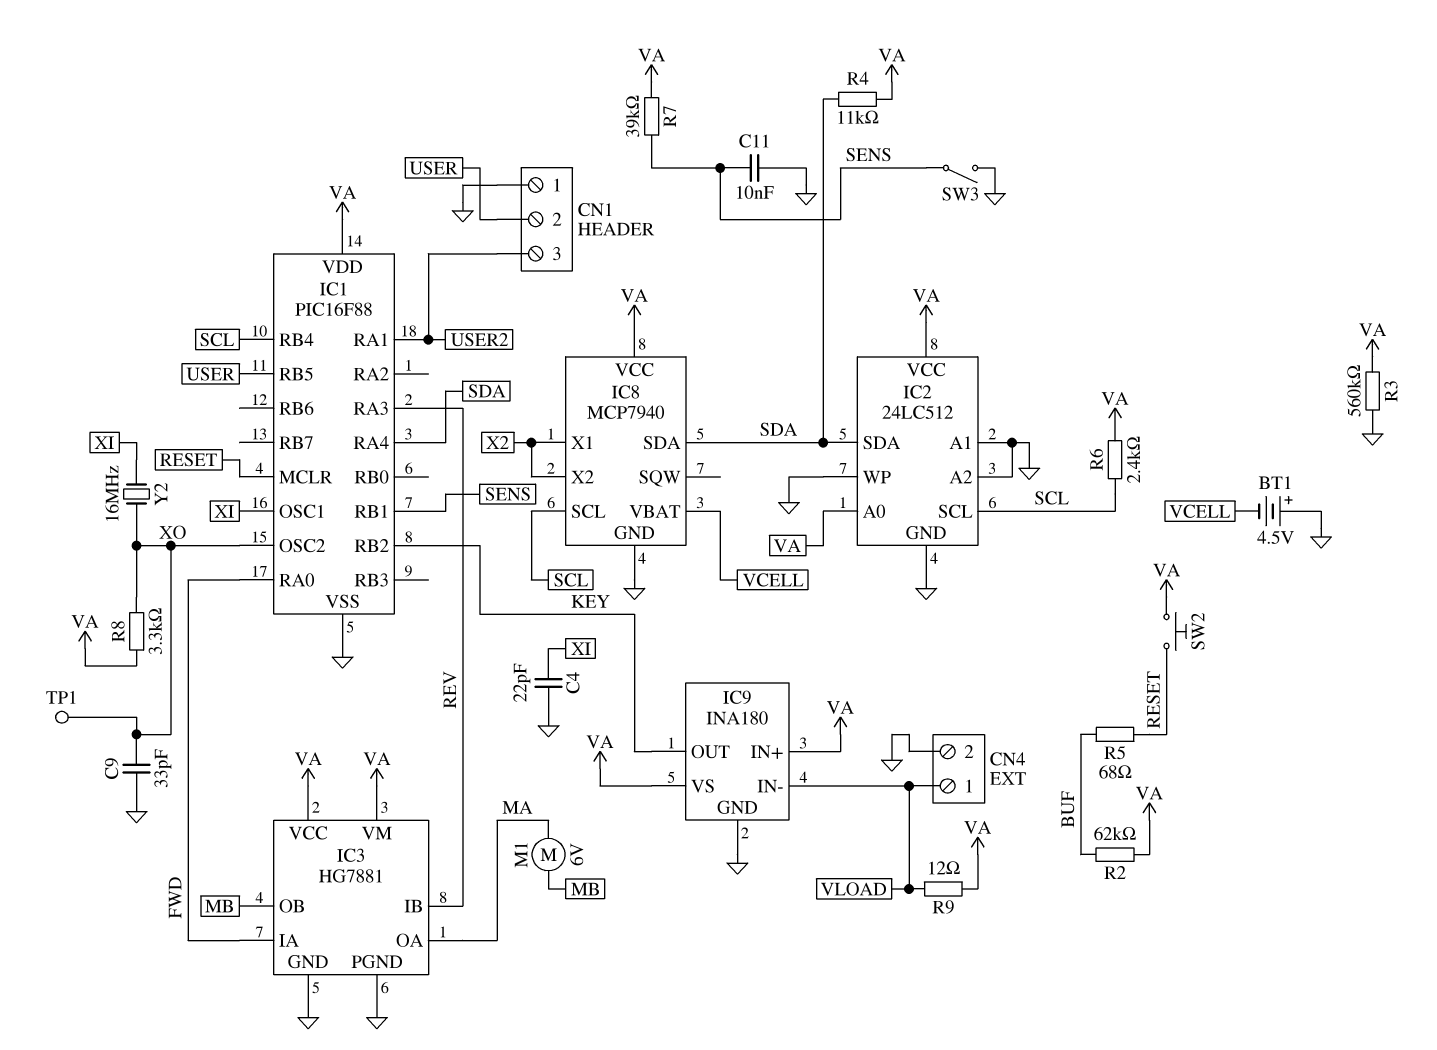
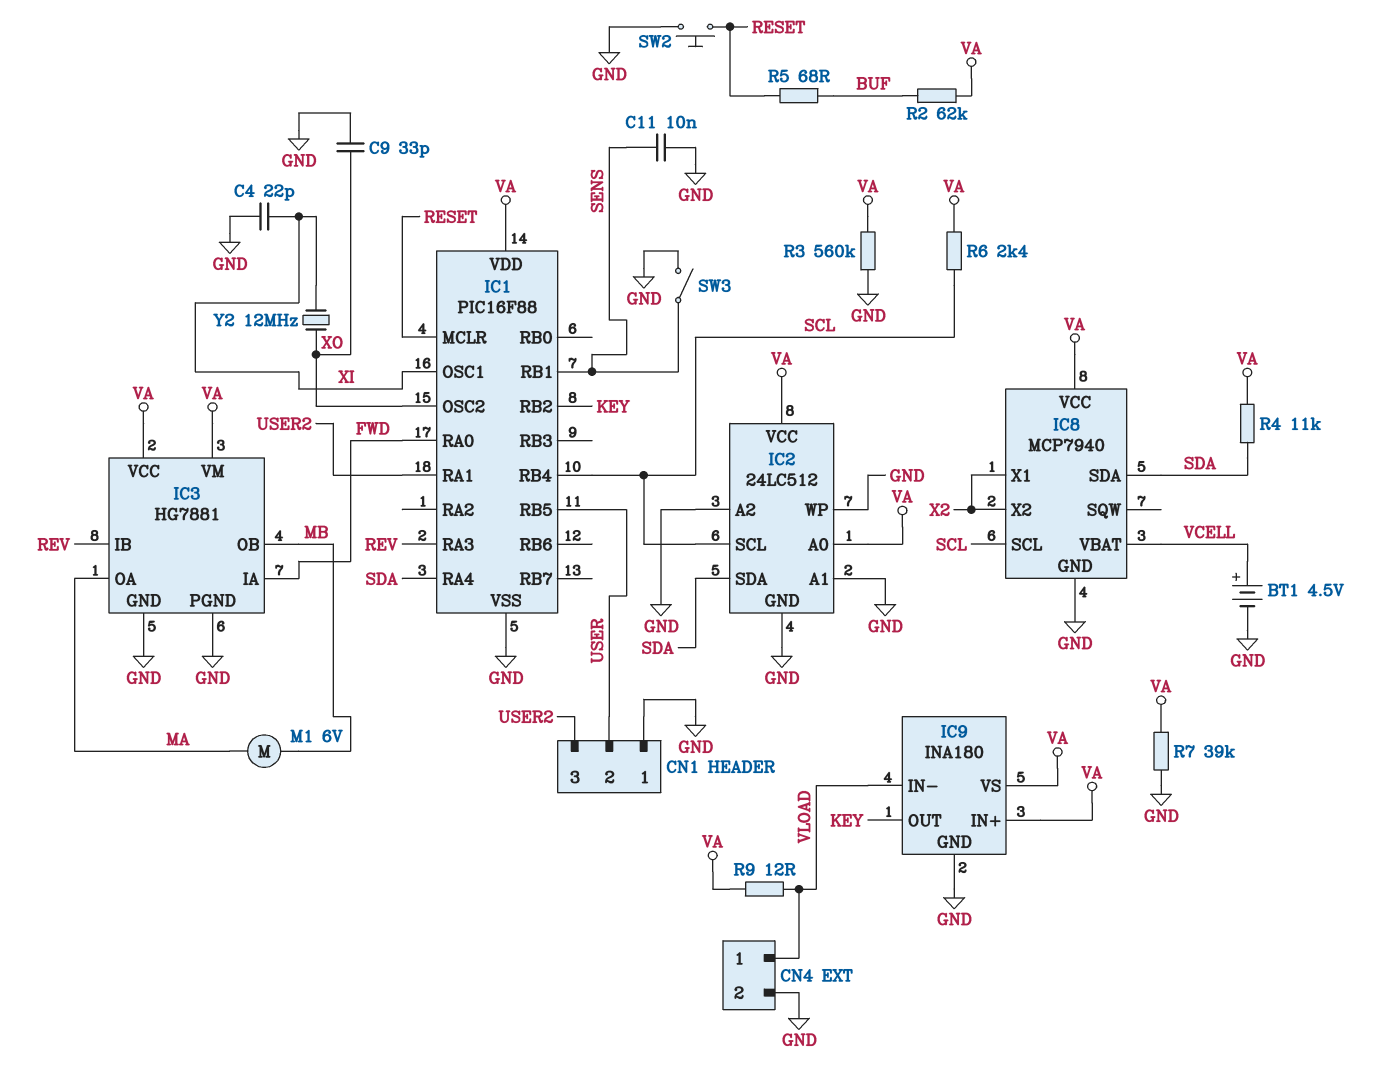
BT1: 4.5V (plus GND, minus VCELL) -> 4.5V (plus VCELL, minus GND)
R7: 39k (SENS, VA) -> 39k (GND, VA)
R8: 3.3k (VA, XO) -> none
SW2: button (RESET, VA) -> button (GND, RESET)
TP1: test point (XO) -> none
Y2: 16MHz (XI, XO) -> 12MHz (XI, XO)

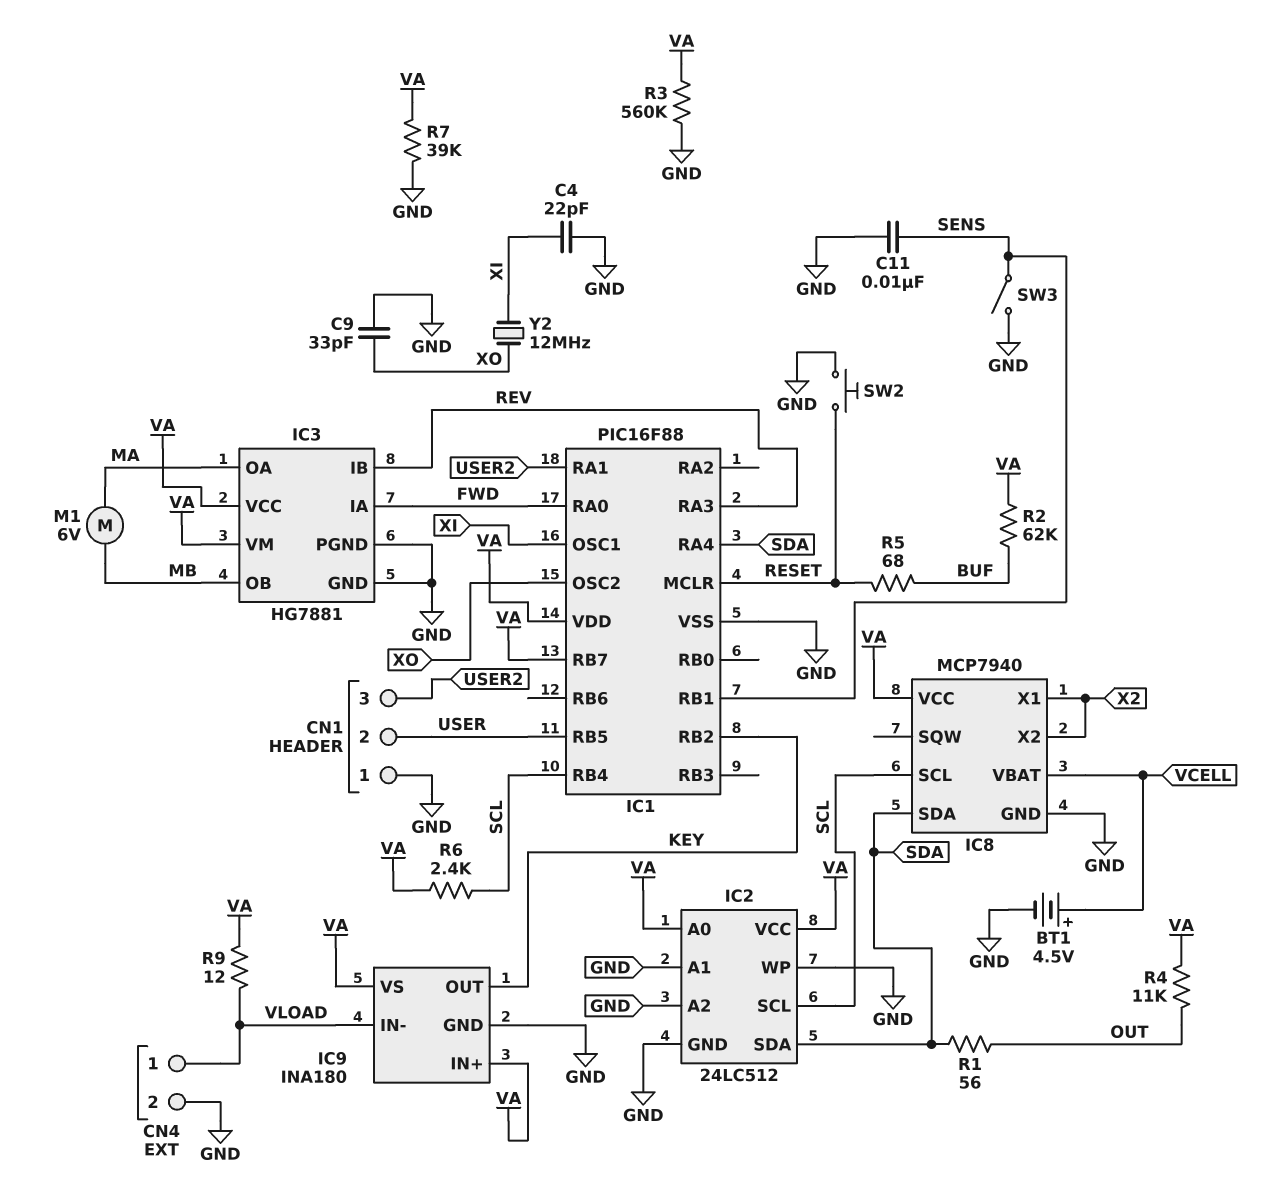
IC1 pin RB7: none -> VA
R1: none -> 56 (OUT, SDA)
R4: 11k (SDA, VA) -> 11k (OUT, VA)

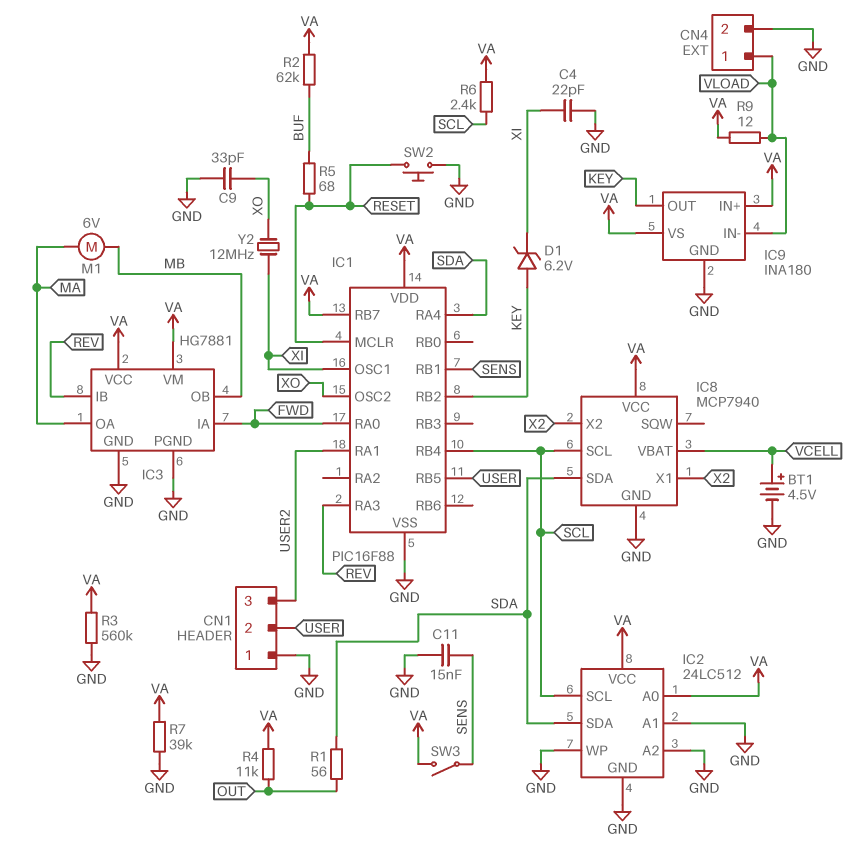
C11: 10nF (GND, SENS) -> 15nF (GND, SENS)
D1: none -> zener 6.2V (A KEY, K XI)
SW3: switch (GND, SENS) -> switch (SENS, VA)

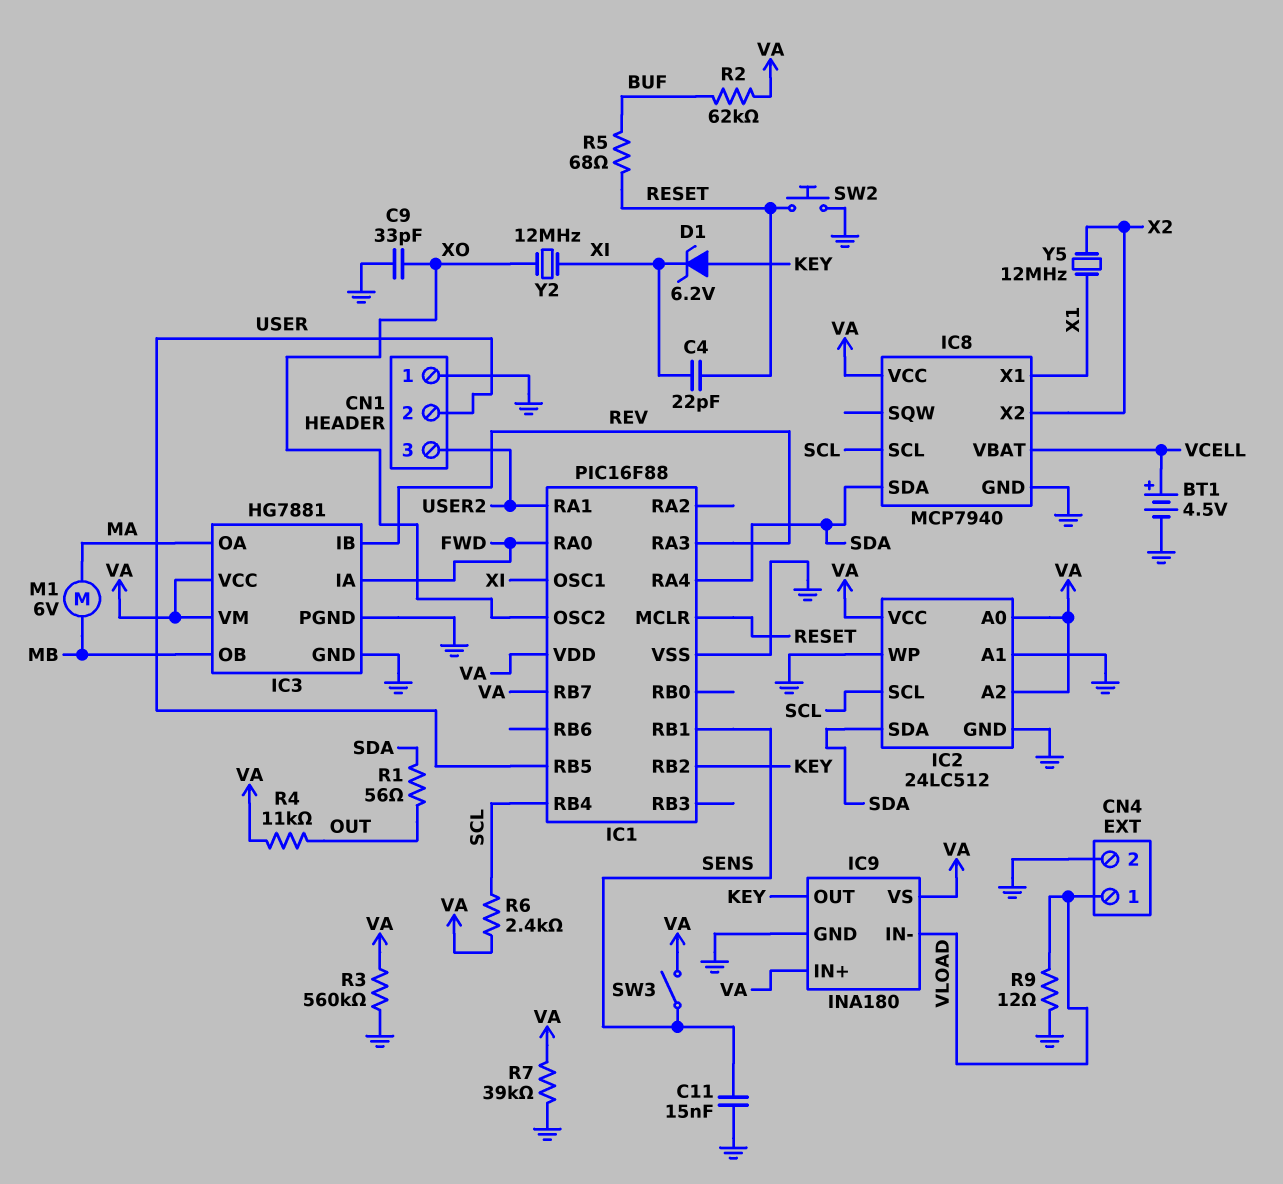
C4: 22pF (GND, XI) -> 22pF (RESET, XI)
IC2 pin A2: GND -> VA
IC8 pin X1: X2 -> X1
R9: 12 (VA, VLOAD) -> 12 (GND, VLOAD)
Y5: none -> 12MHz (X1, X2)

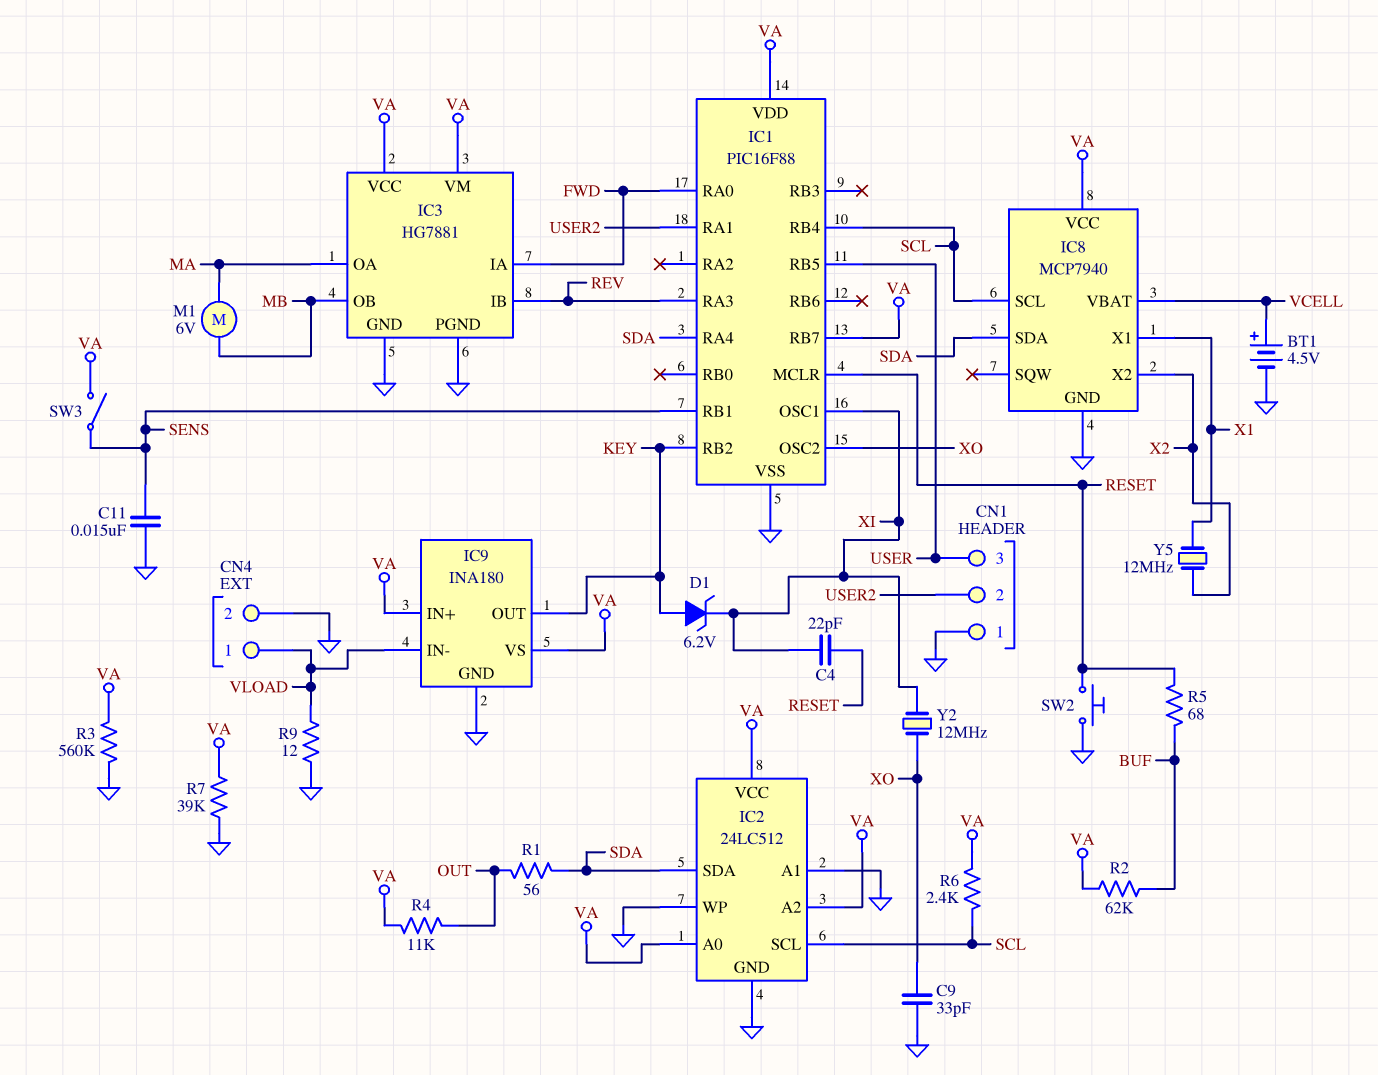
CN1 pin 2: USER -> USER2
CN1 pin 3: USER2 -> USER

